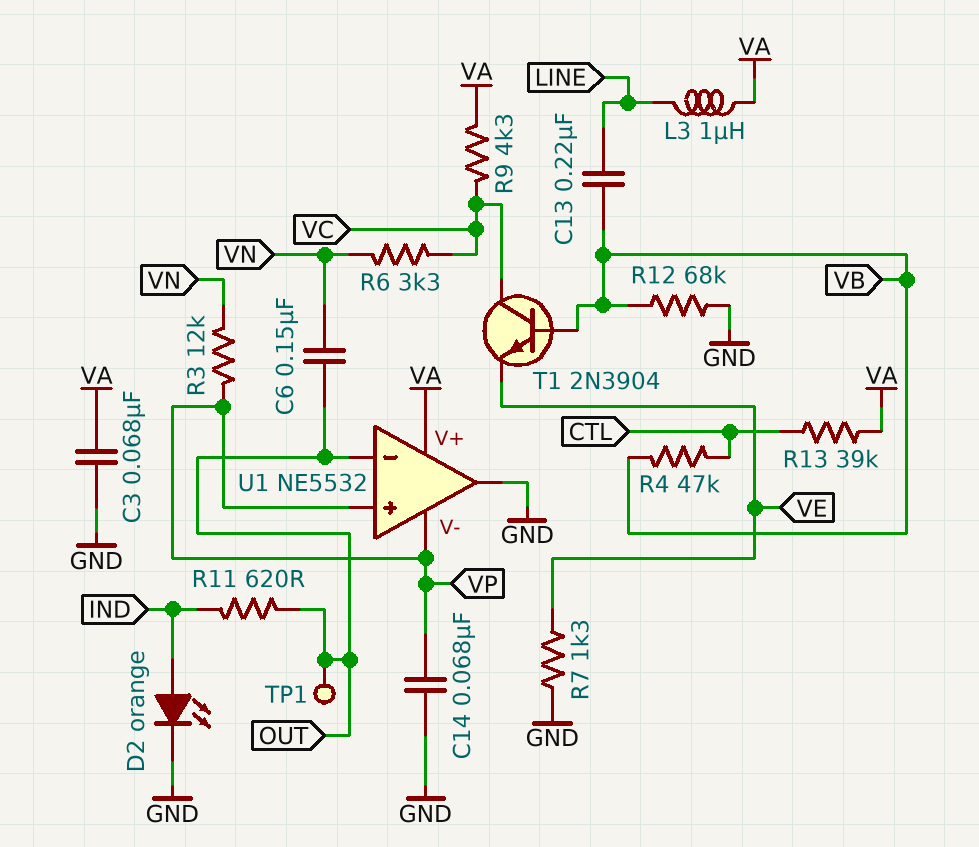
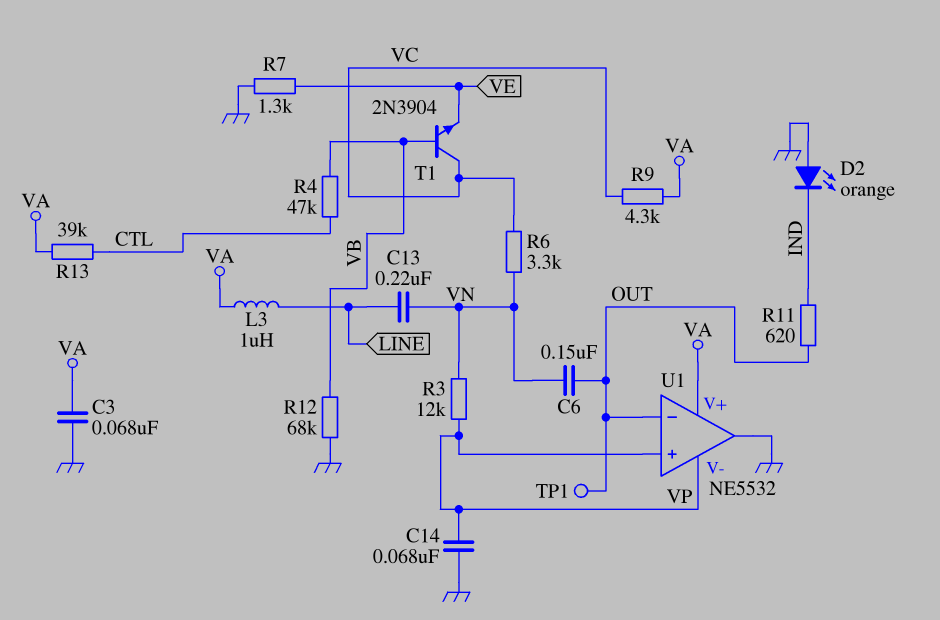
C13: 220nF (LINE, VB) -> 220nF (LINE, VN)
D2: LED orange (A IND, K GND) -> LED orange (A GND, K IND)

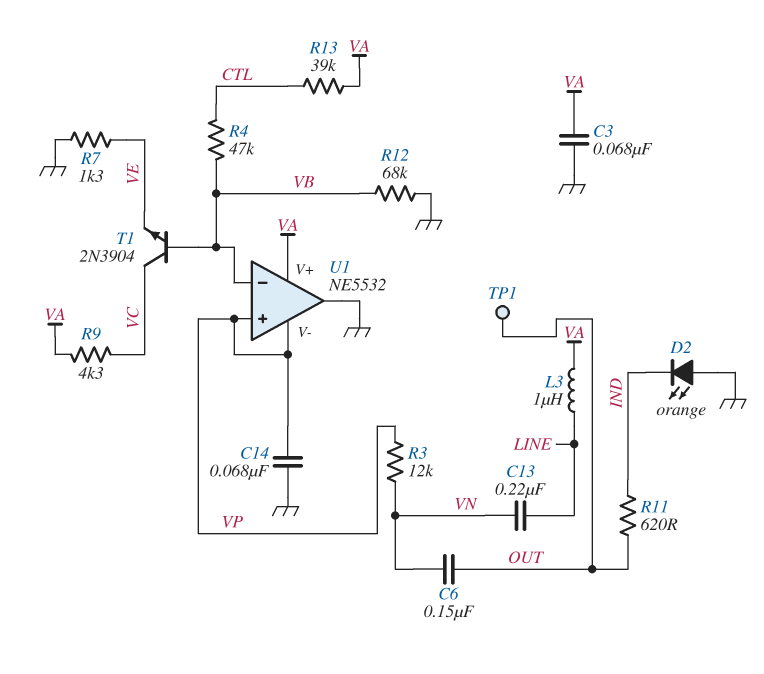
R6: 3.3k (VC, VN) -> none
U1 pin in-: OUT -> VB

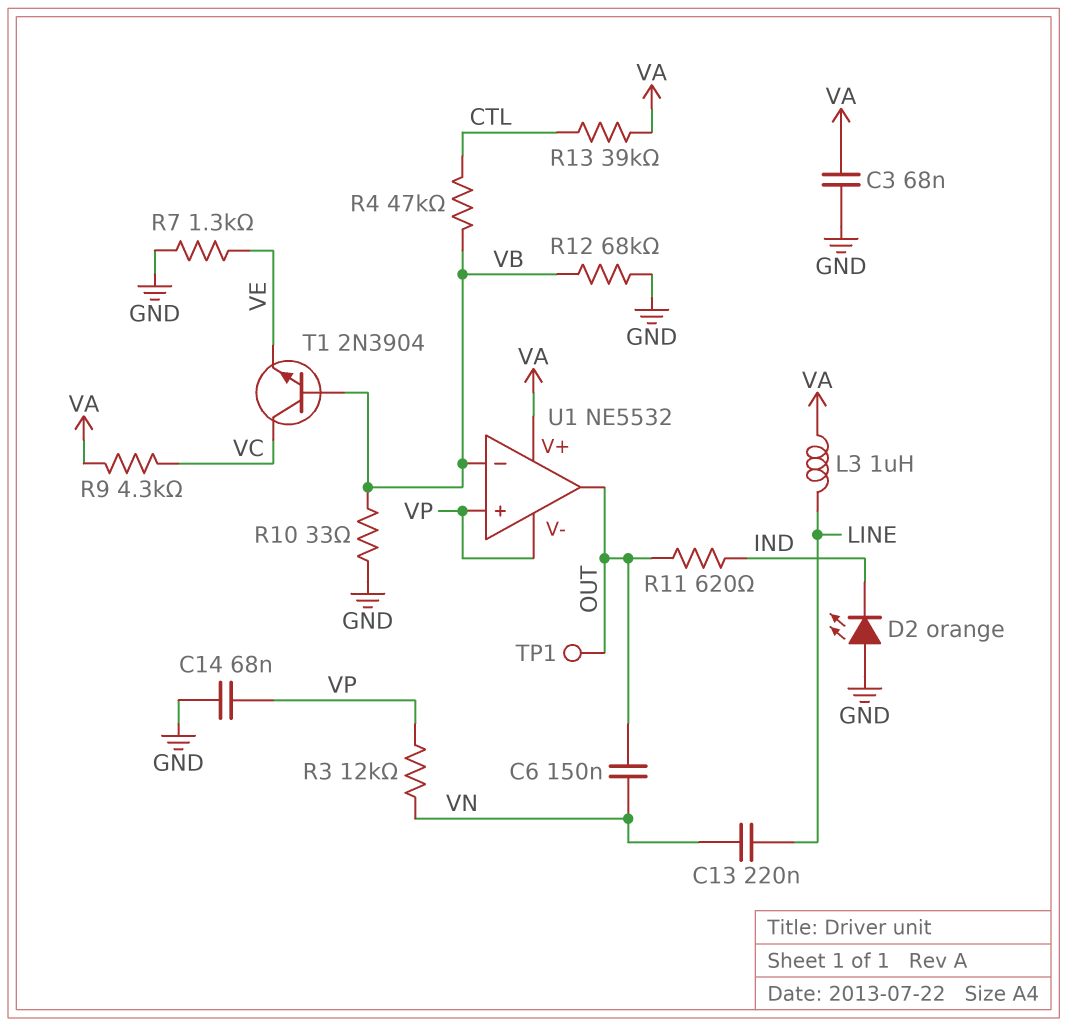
R10: none -> 33 (GND, VB)
U1 pin out: GND -> OUT

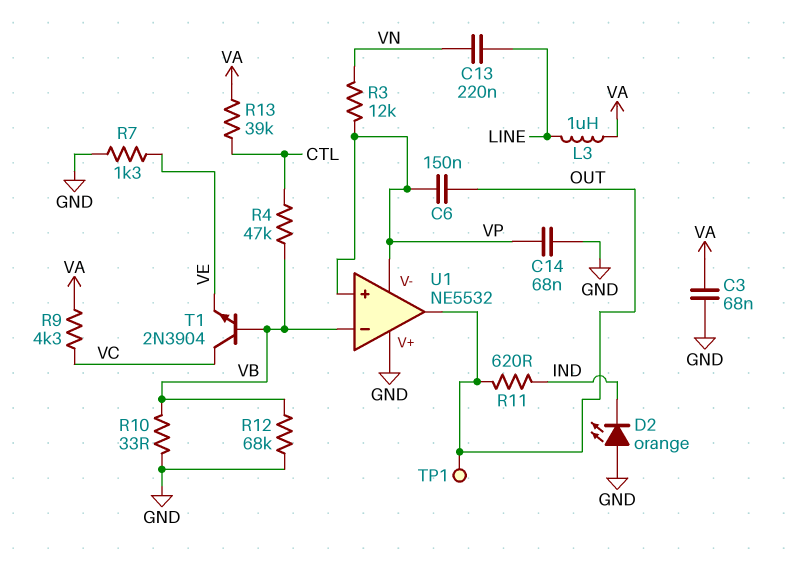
C6: 150nF (OUT, VN) -> 150nF (OUT, VP)
U1 pin V+: VA -> GND

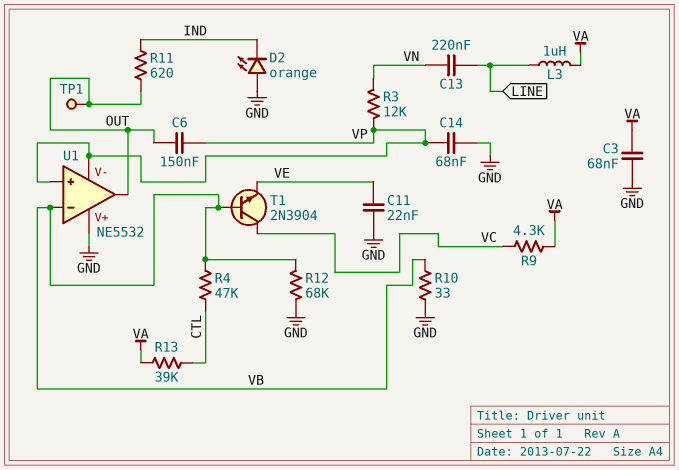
C11: none -> 22nF (GND, VE)
R7: 1.3k (GND, VE) -> none

